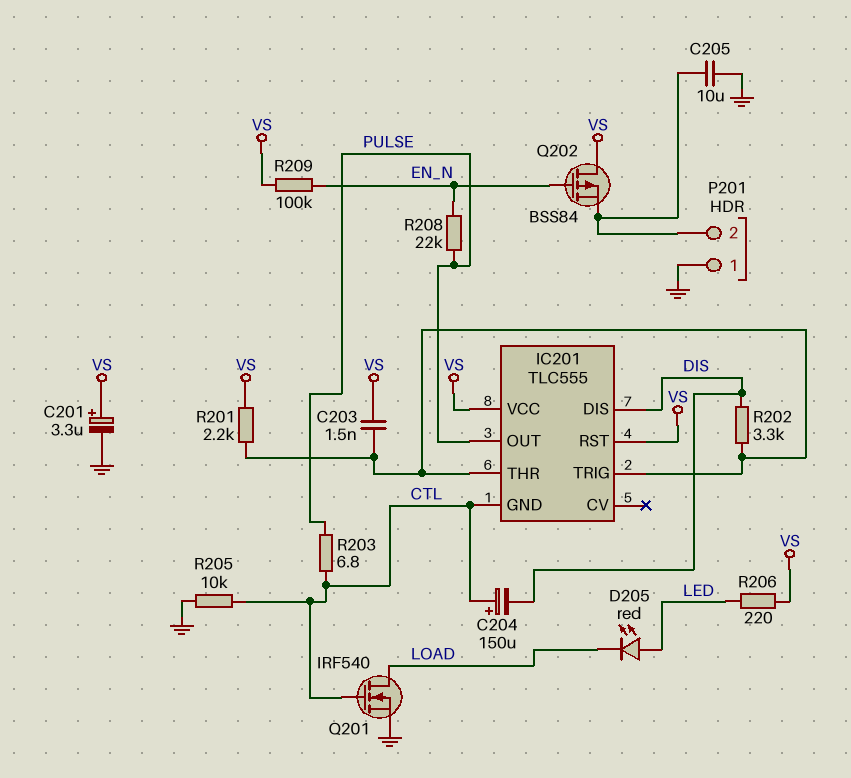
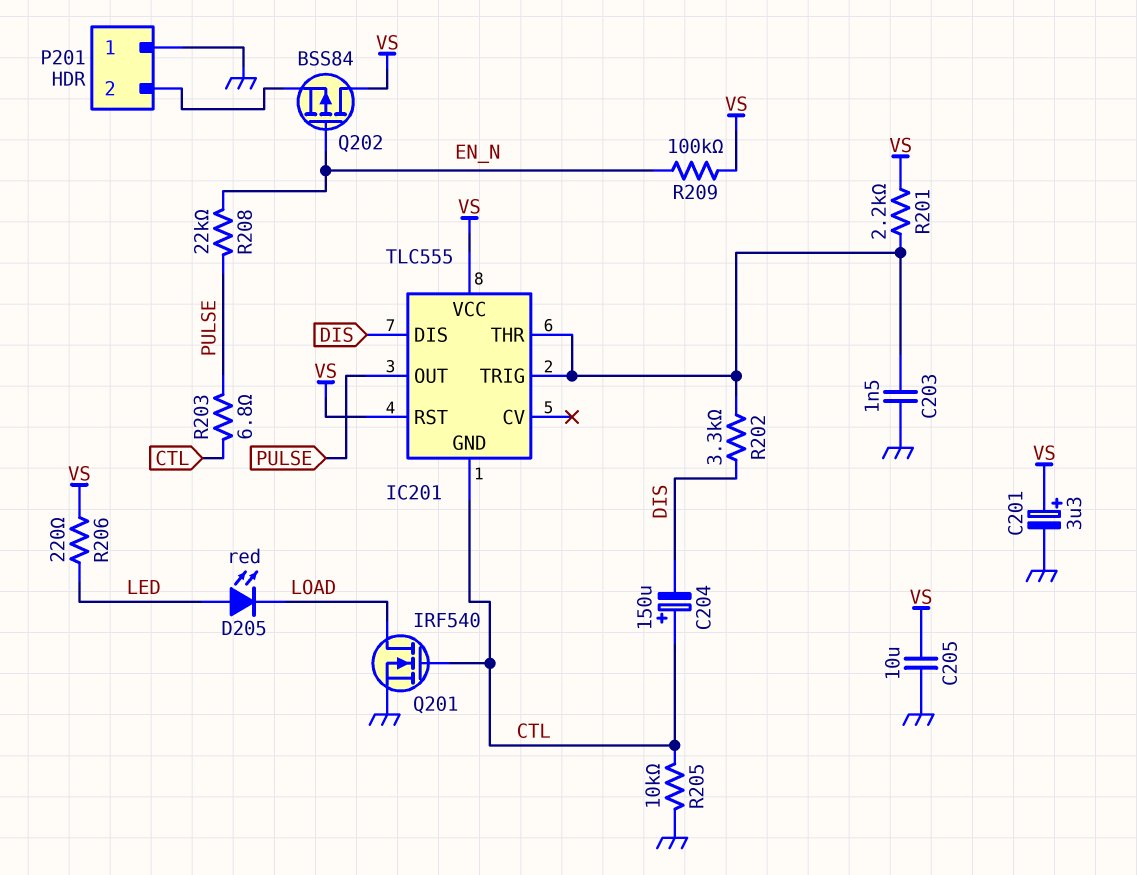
C203: 1.5nF (IC201/THR, VS) -> 1.5nF (GND, IC201/THR)
C205: 10uF (GND, P201/2) -> 10uF (GND, VS)

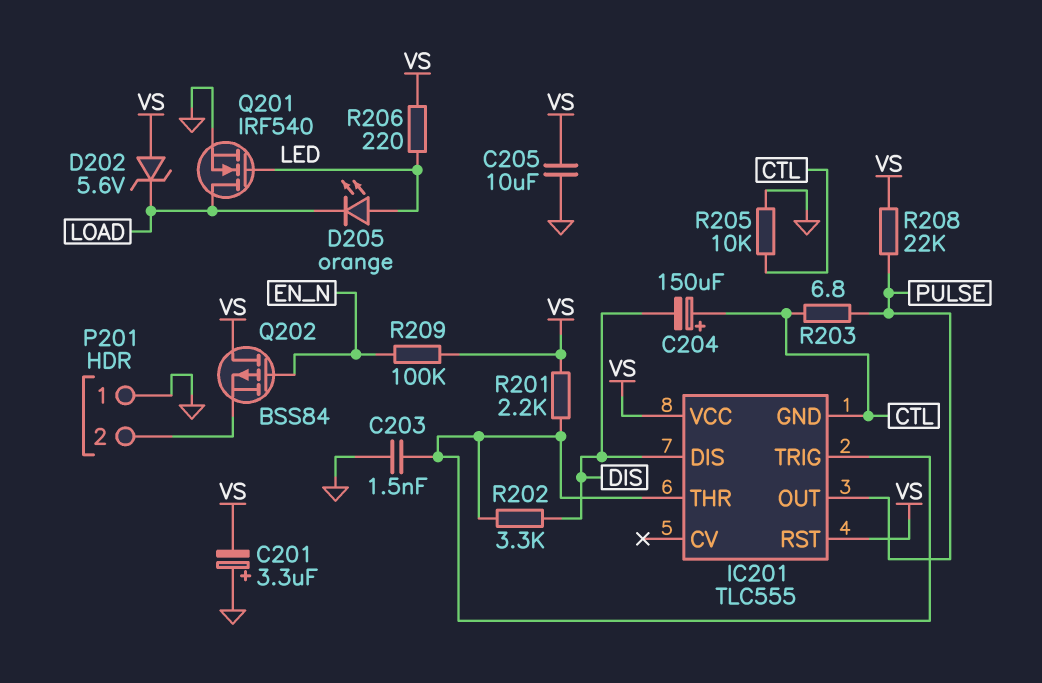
C201: 3.3uF (plus VS, minus GND) -> 3.3uF (plus GND, minus VS)
D202: none -> zener 5.6V (A VS, K LOAD)
D205: LED red (A LED, K LOAD) -> LED orange (A LED, K LOAD)
Q201: NMOS IRF540 (G CTL, D LOAD, S GND) -> NMOS IRF540 (G LED, D LOAD, S GND)
R208: 22k (EN_N, PULSE) -> 22k (PULSE, VS)

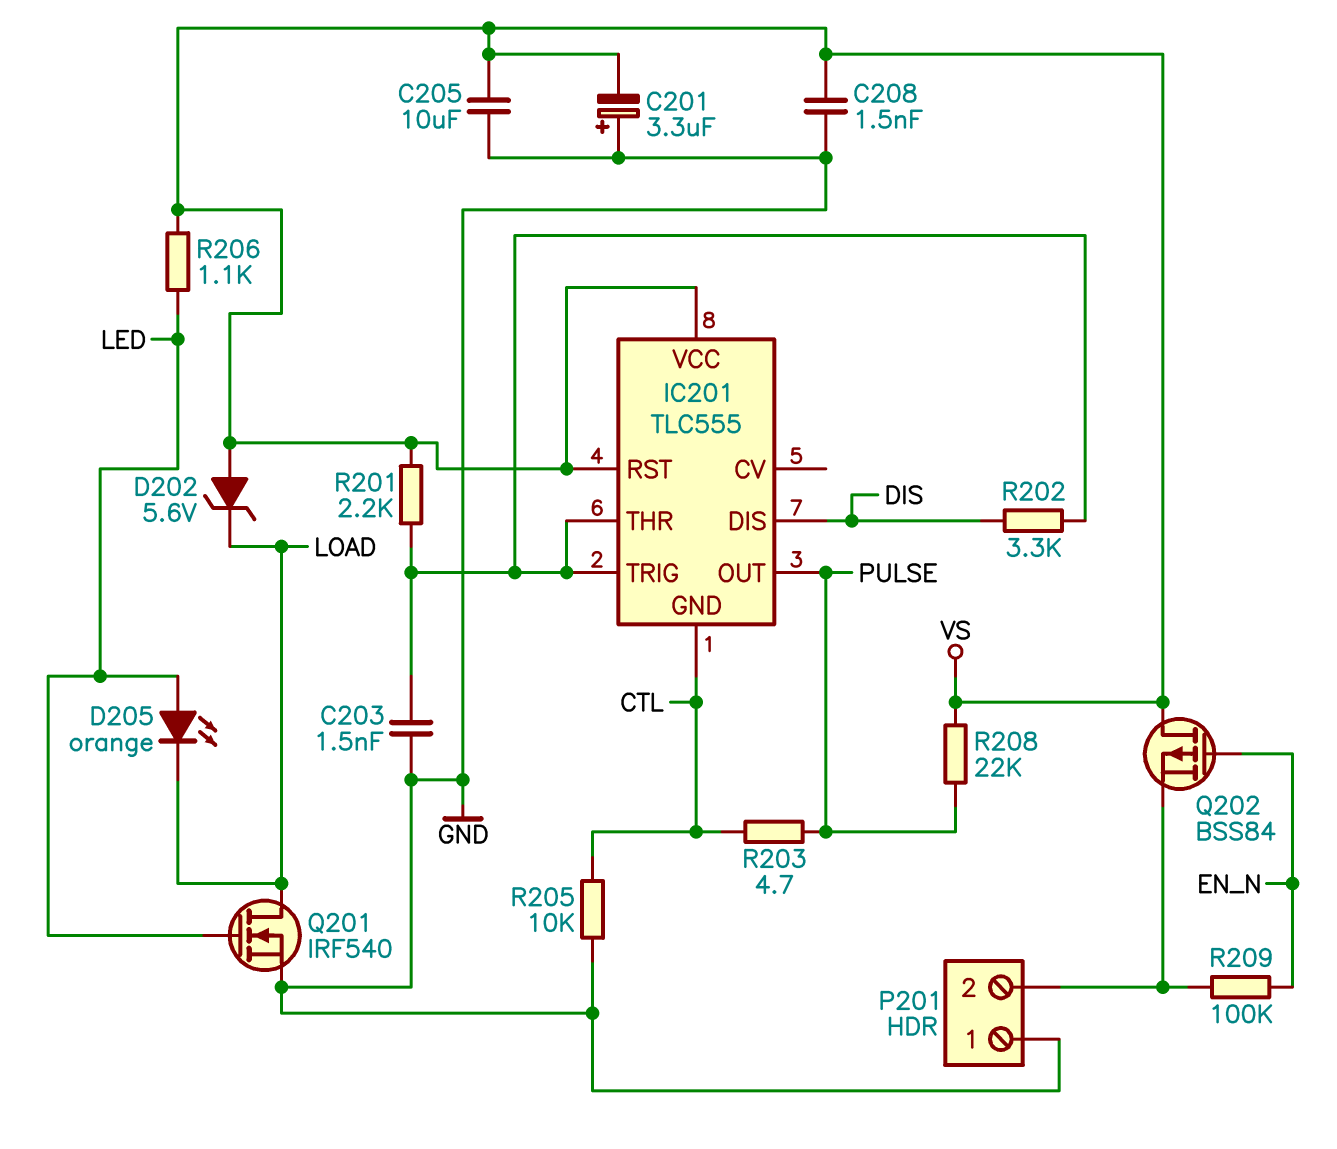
C204: 150uF (plus CTL, minus DIS) -> none
C208: none -> 1.5nF (GND, VS)
R203: 6.8 (CTL, PULSE) -> 4.7 (CTL, PULSE)
R206: 220 (LED, VS) -> 1.1k (LED, VS)
R209: 100k (EN_N, VS) -> 100k (EN_N, P201/2)

